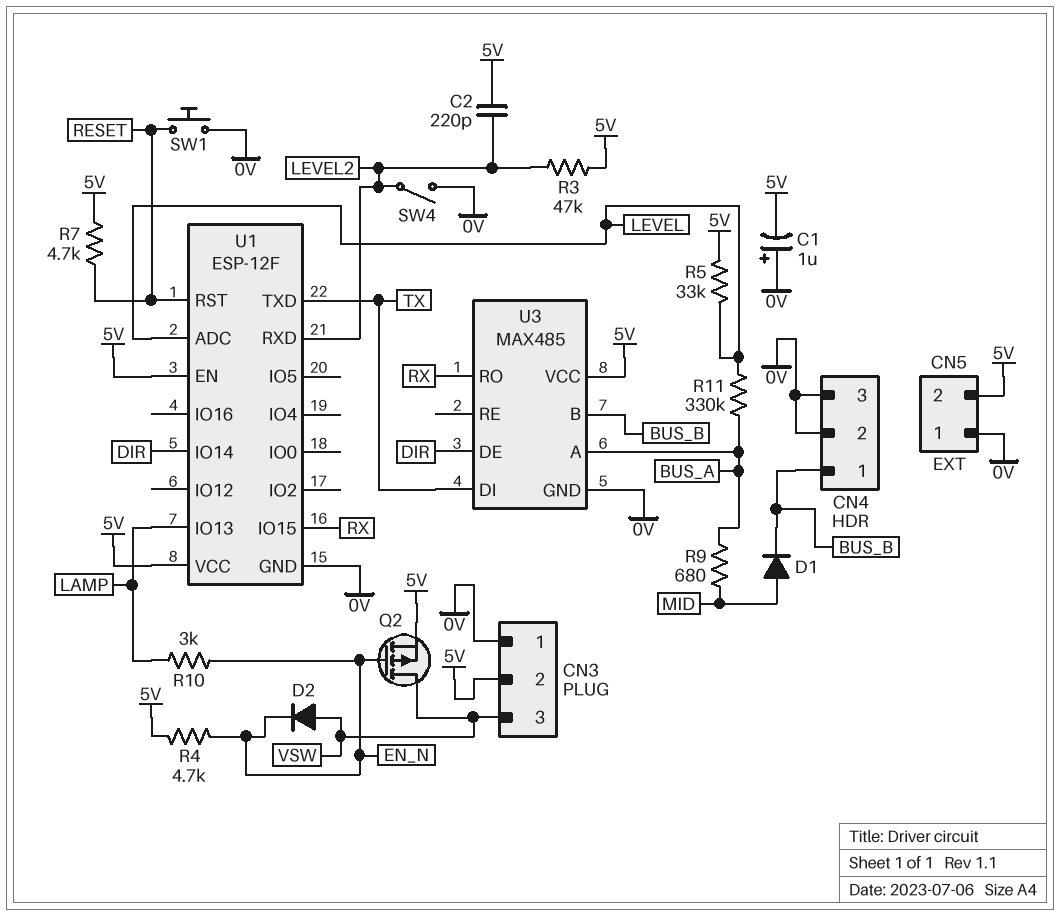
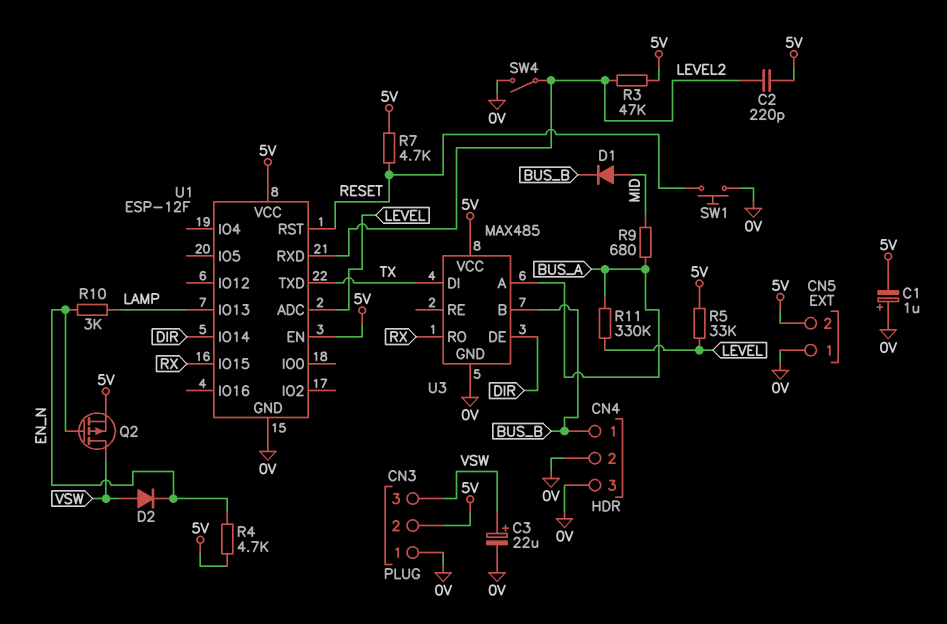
C3: none -> 22uF (plus VSW, minus 0V)

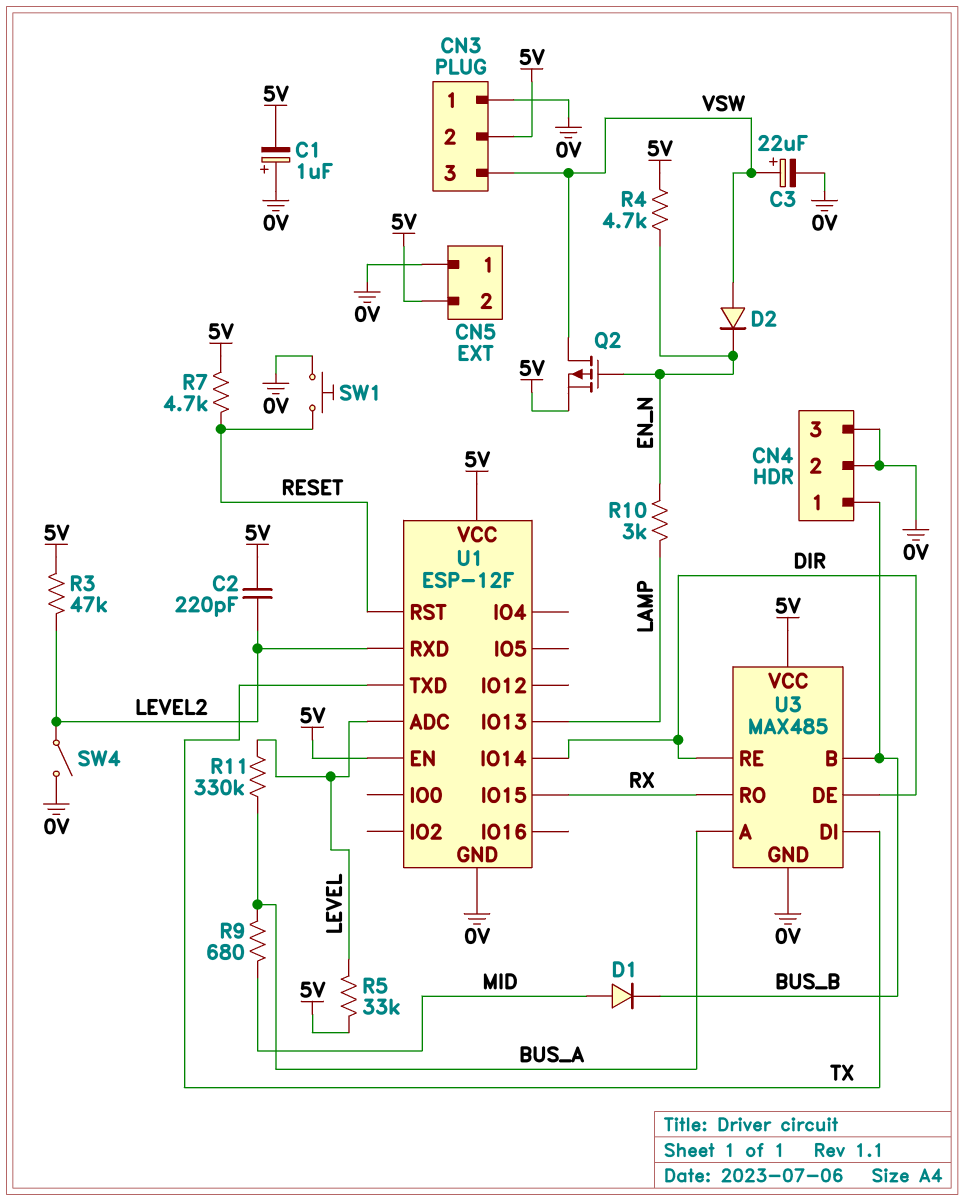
U3 pin RE: none -> DIR

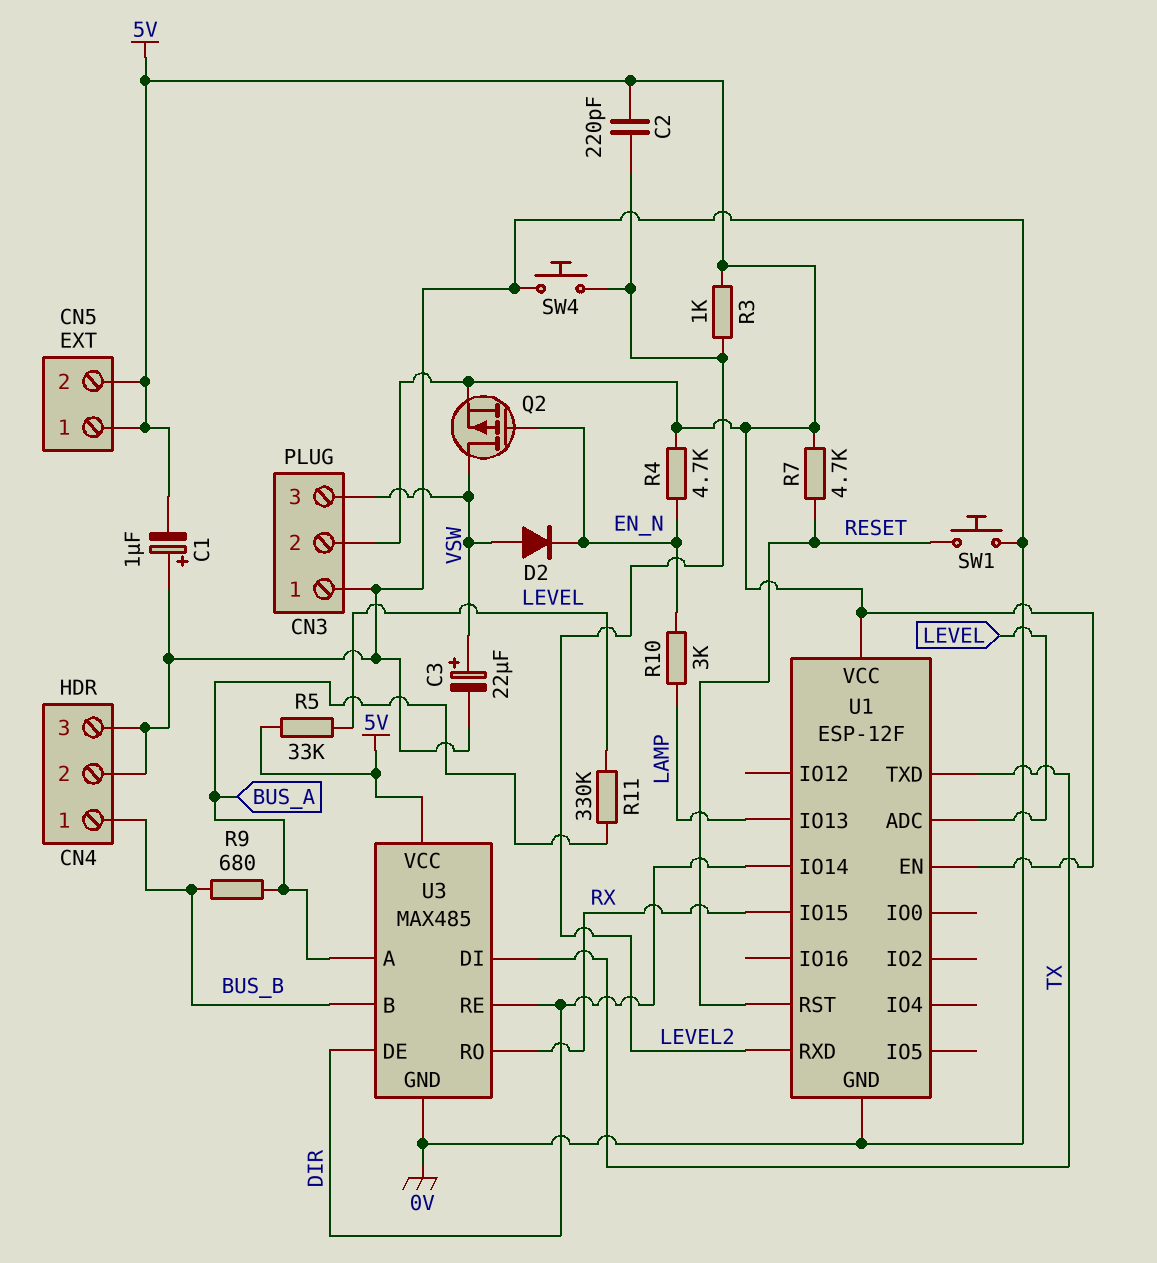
CN5 pin 1: 0V -> 5V
D1: diode (A MID, K BUS_B) -> none
R3: 47k (5V, LEVEL2) -> 1k (5V, LEVEL2)
R9: 680 (BUS_A, MID) -> 680 (BUS_A, BUS_B)
SW4: switch (0V, LEVEL2) -> button (0V, LEVEL2)

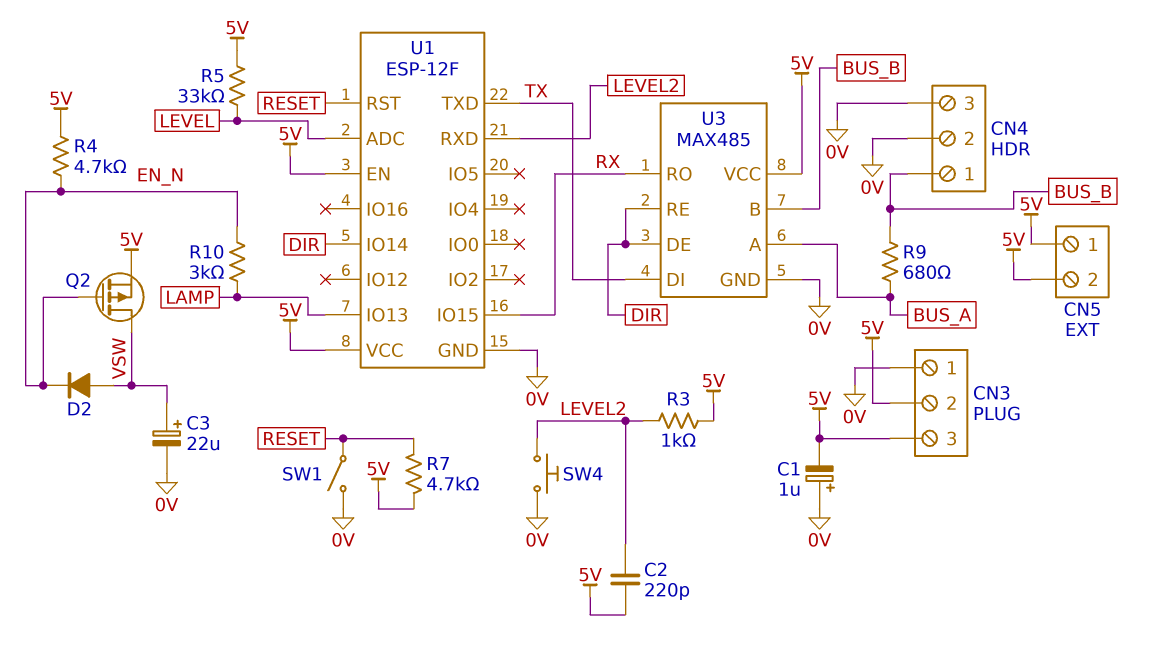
CN3 pin 3: VSW -> 5V
R11: 330k (BUS_A, LEVEL) -> none
SW1: button (0V, RESET) -> switch (0V, RESET)

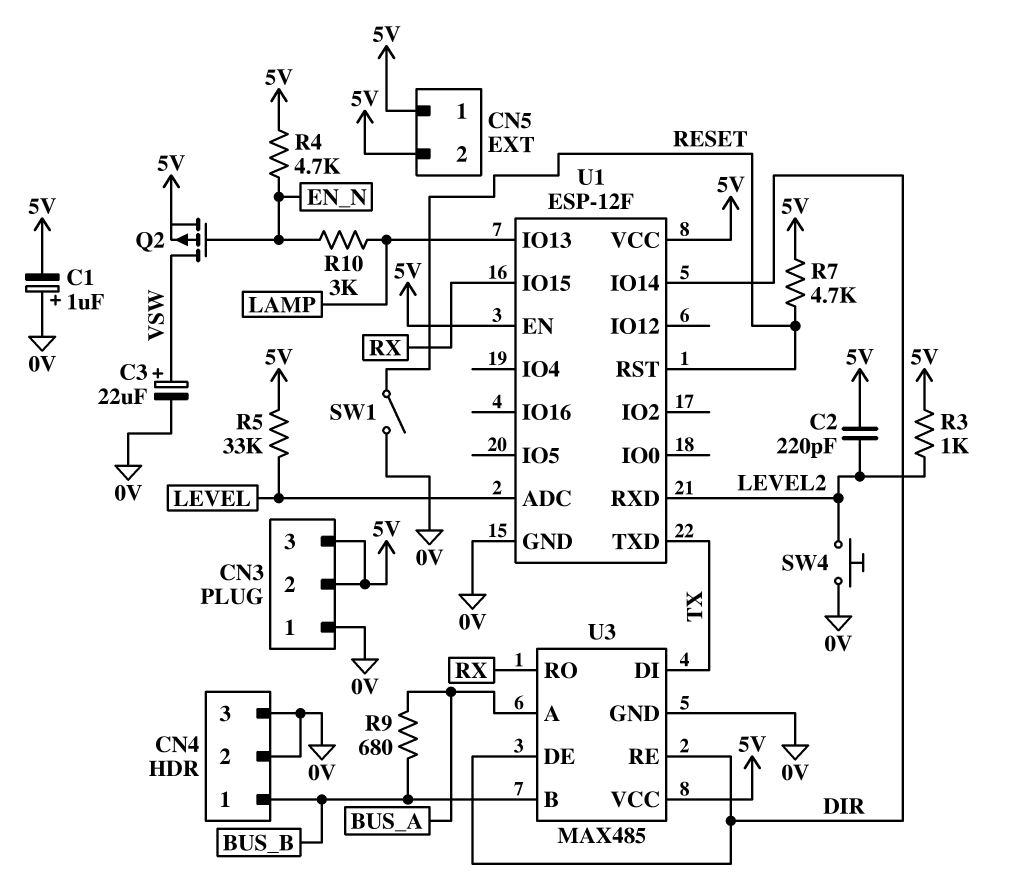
D2: diode (A VSW, K EN_N) -> none

